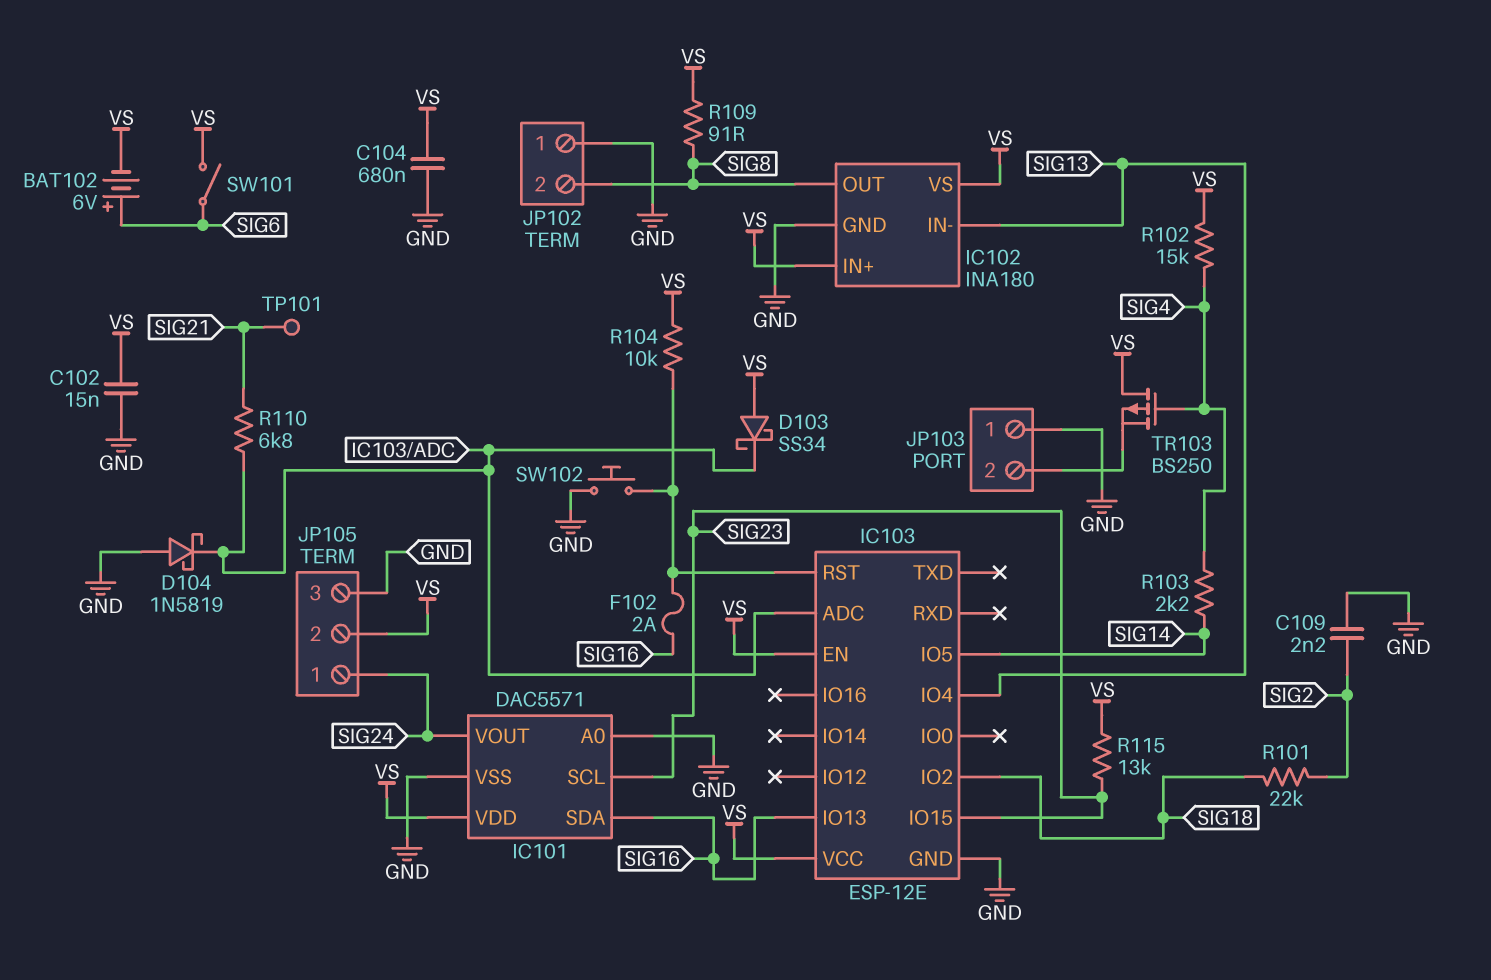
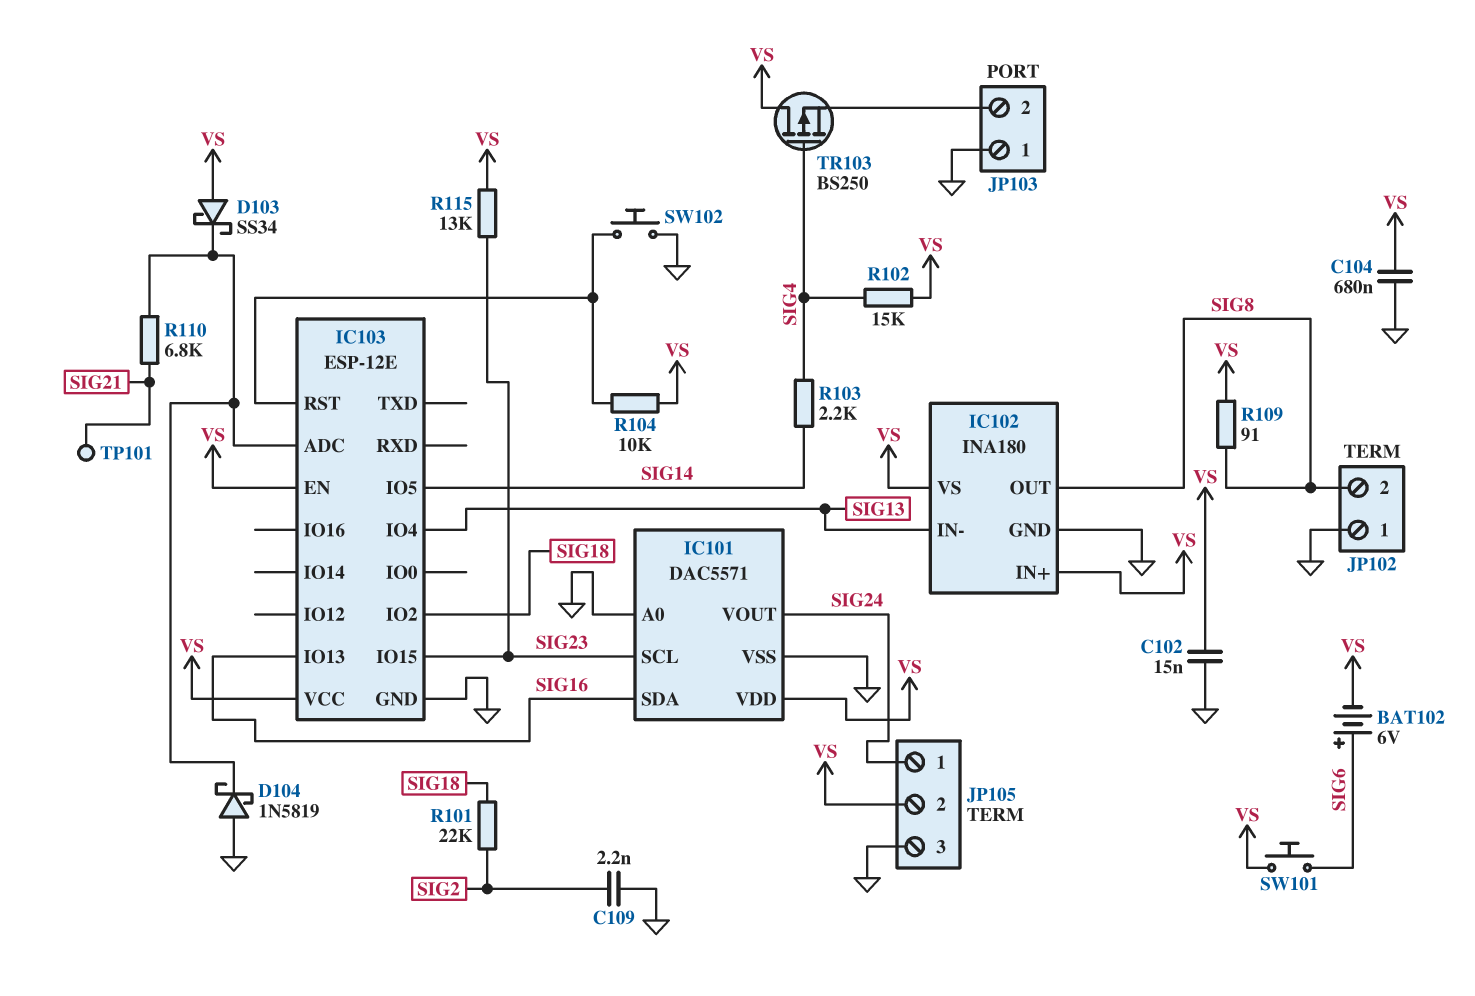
F102: 2A (IC103/RST, SIG16) -> none
SW101: switch (SIG6, VS) -> button (SIG6, VS)

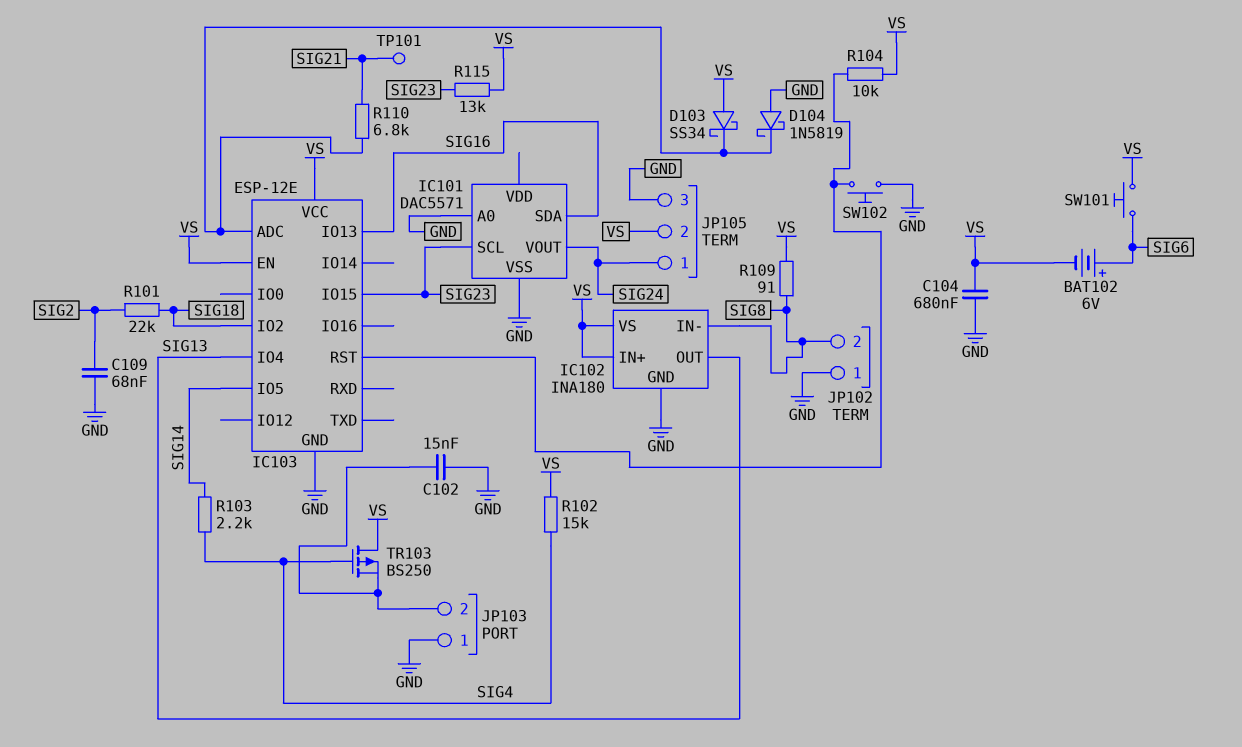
C102: 15nF (GND, VS) -> 15nF (GND, JP103/2)
C109: 2.2nF (GND, SIG2) -> 68nF (GND, SIG2)
IC101 pin VDD: VS -> none
IC102 pin IN-: SIG13 -> SIG8
IC102 pin OUT: SIG8 -> SIG13

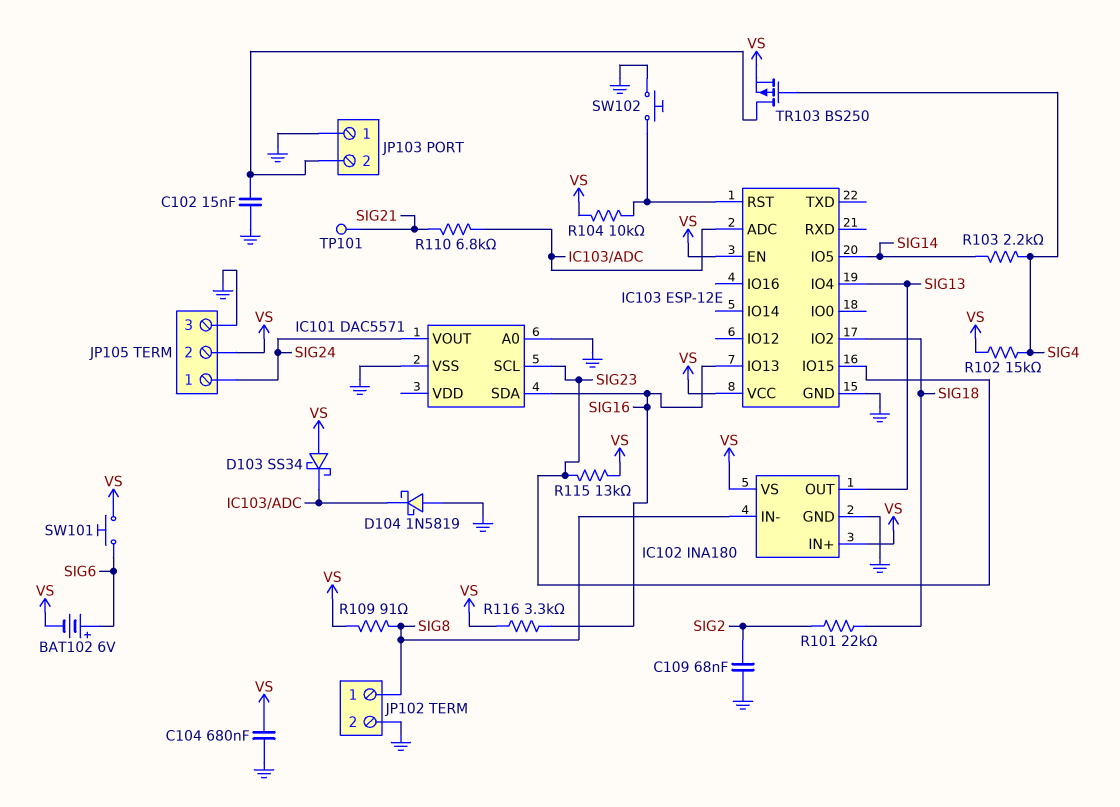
JP102 pin 1: GND -> SIG8
JP102 pin 2: SIG8 -> GND
R116: none -> 3.3k (SIG16, VS)
TR103: PMOS BS250 (G SIG4, D VS, S JP103/2) -> PMOS BS250 (G SIG4, D JP103/2, S VS)

